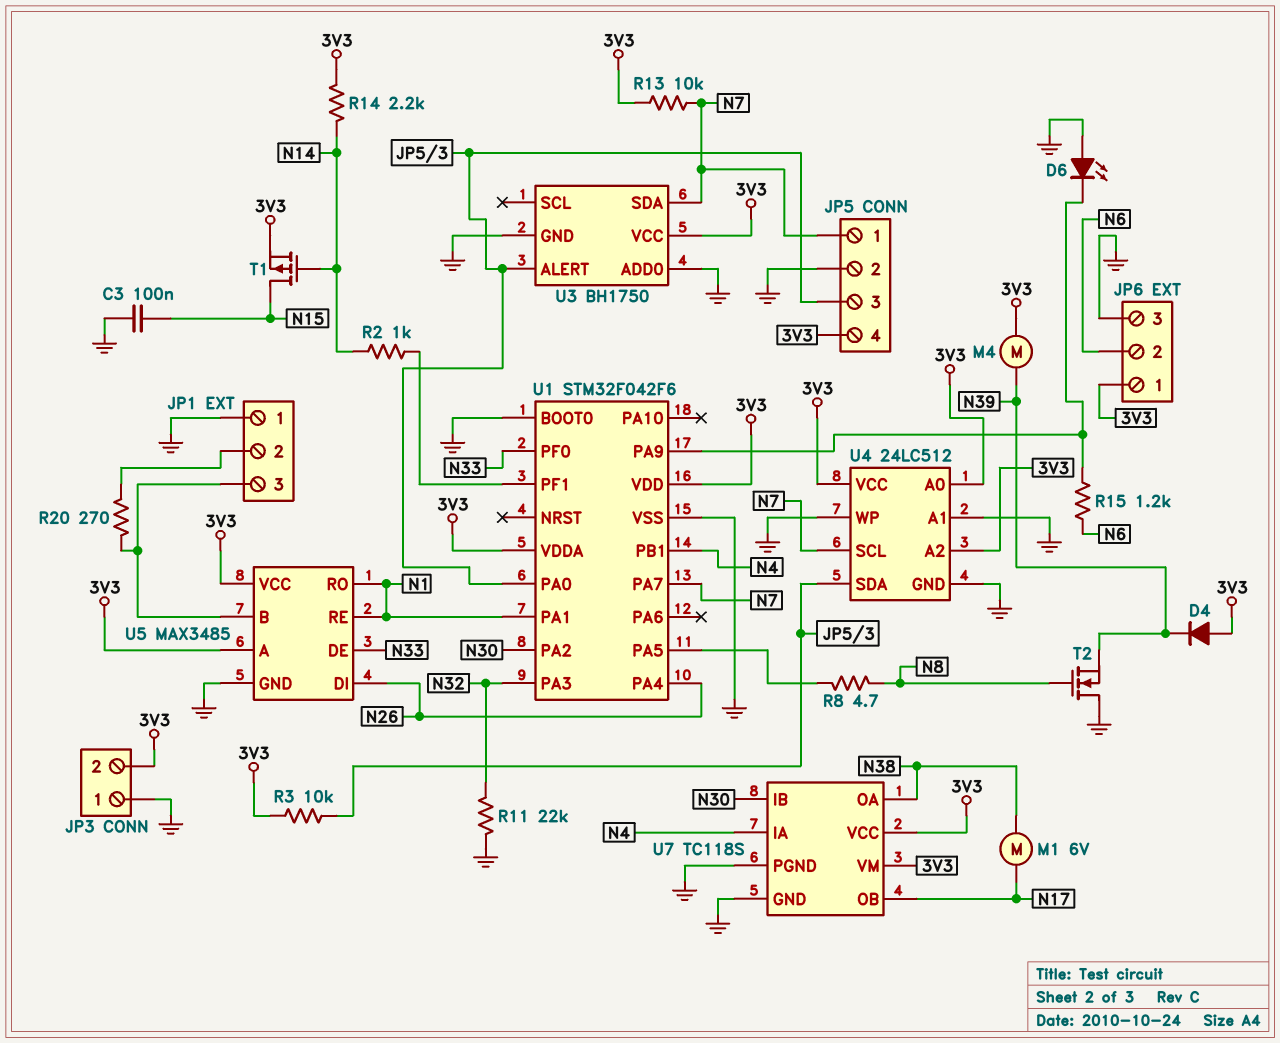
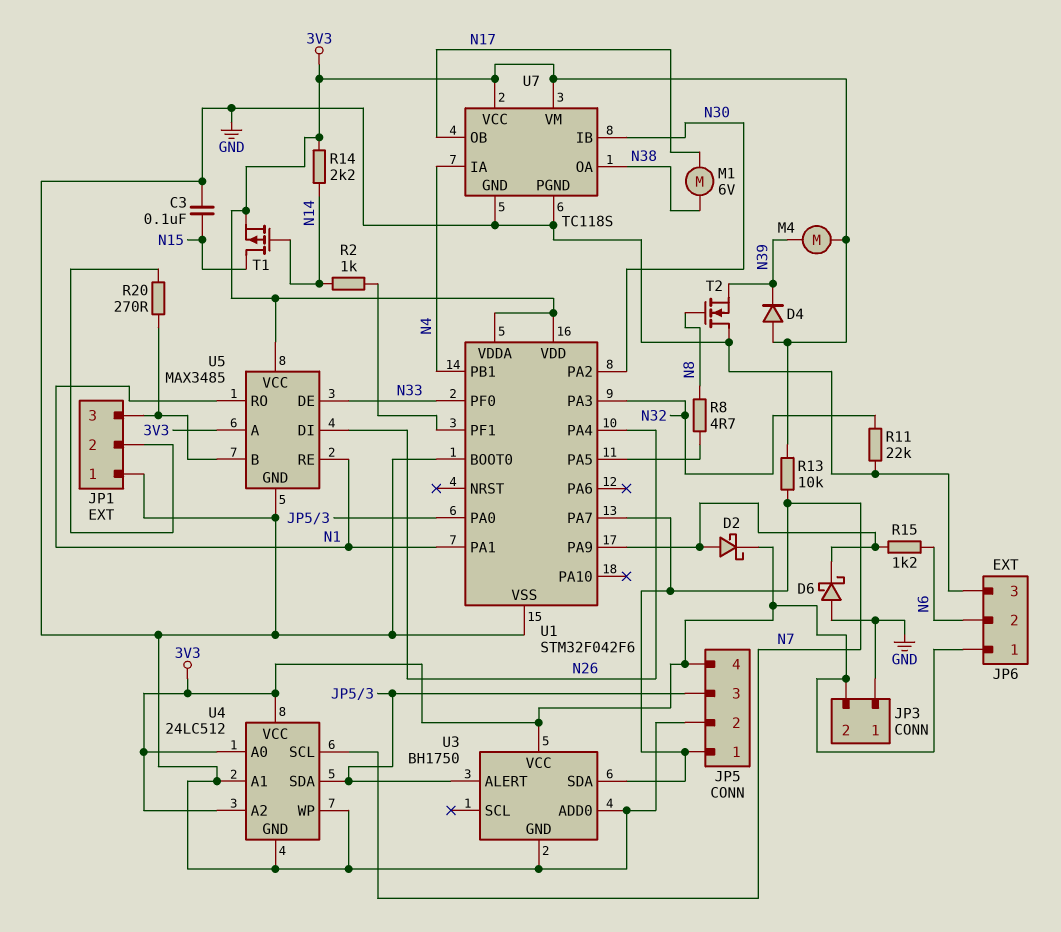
D2: none -> schottky (A U1/PA9, K 3V3)
D6: LED (A GND, K U1/PA9) -> schottky (A GND, K U1/PA9)
R3: 10k (3V3, JP5/3) -> none

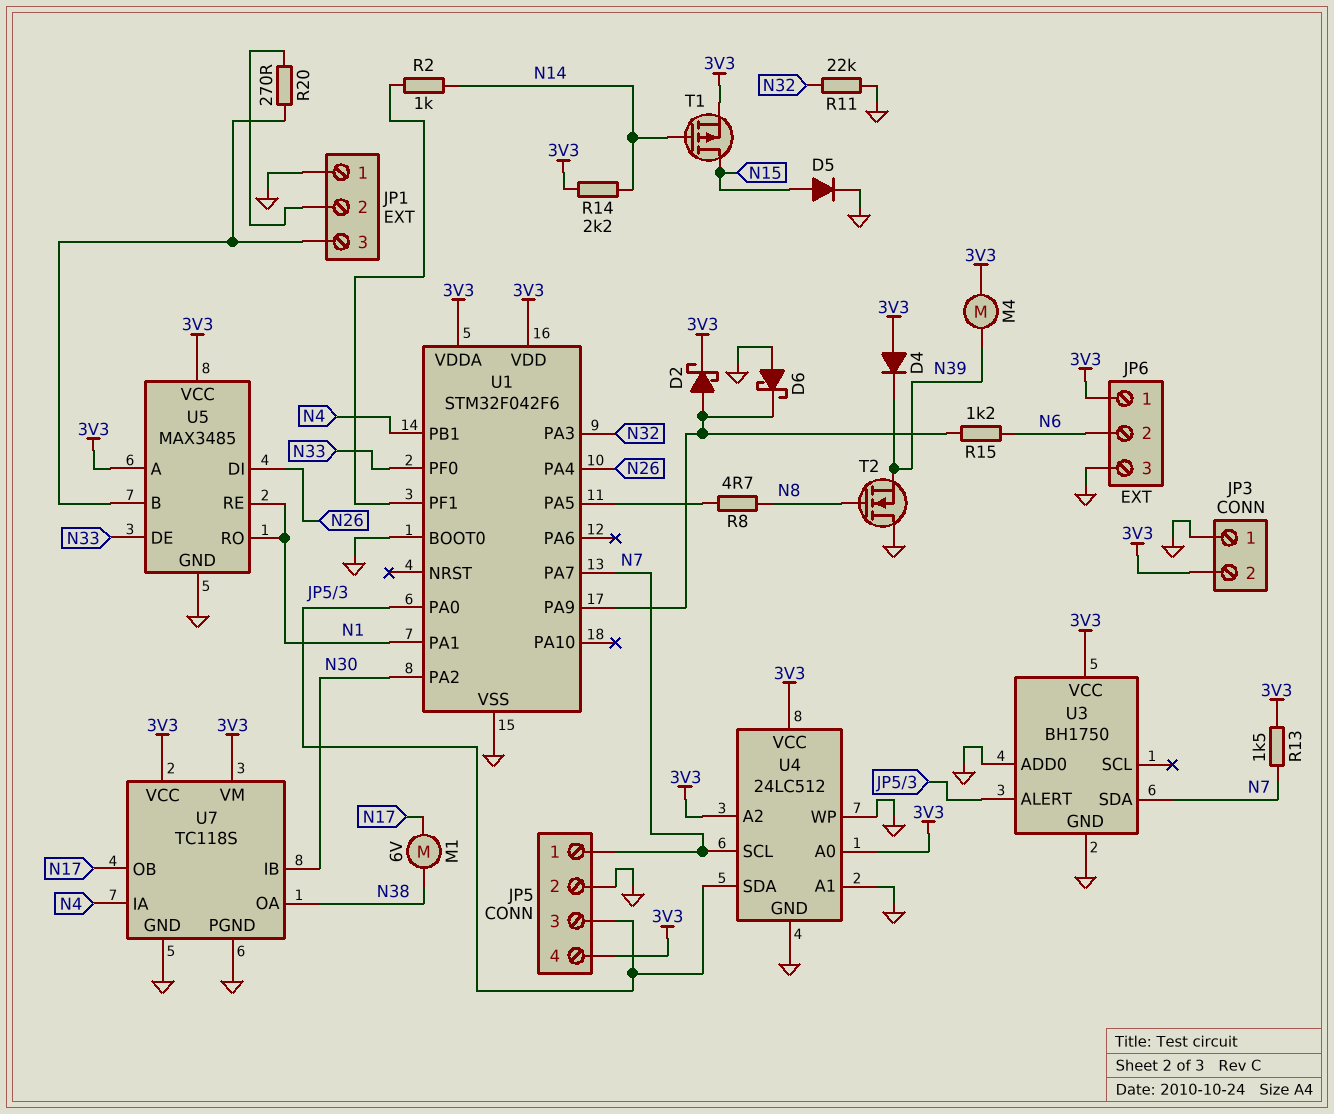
C3: 100nF (GND, N15) -> none
D5: none -> diode (A N15, K GND)
R13: 10k (3V3, N7) -> 1.5k (3V3, N7)

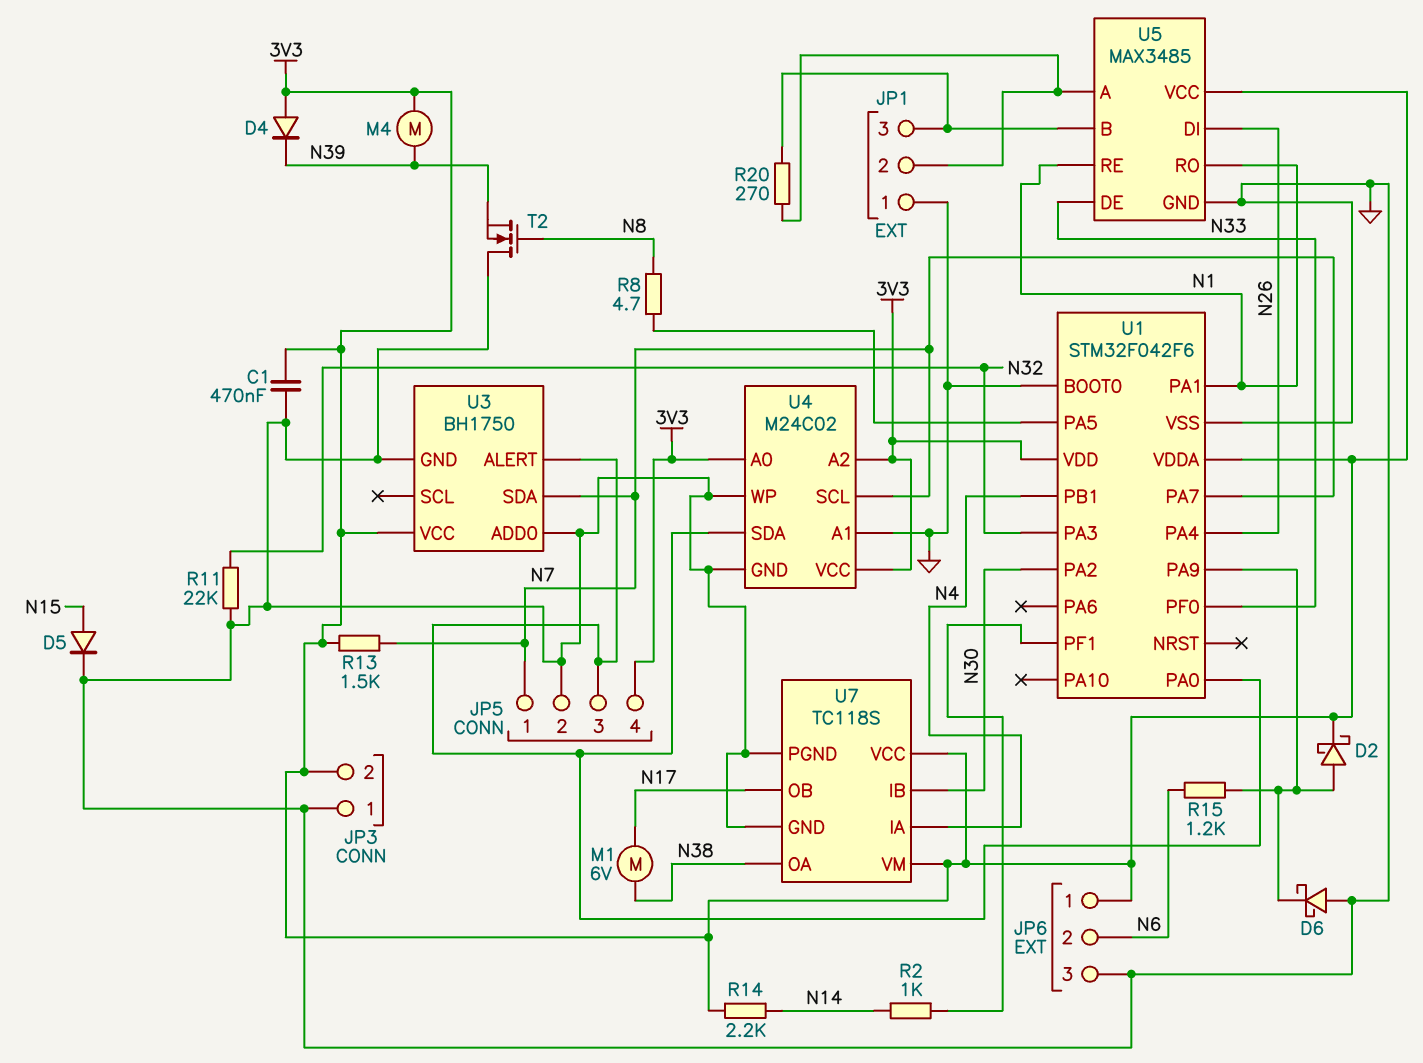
C1: none -> 470nF (3V3, GND)
T1: PMOS (G N14, D N15, S 3V3) -> none
U4: 24LC512 -> M24C02
U5 pin A: 3V3 -> JP1/2

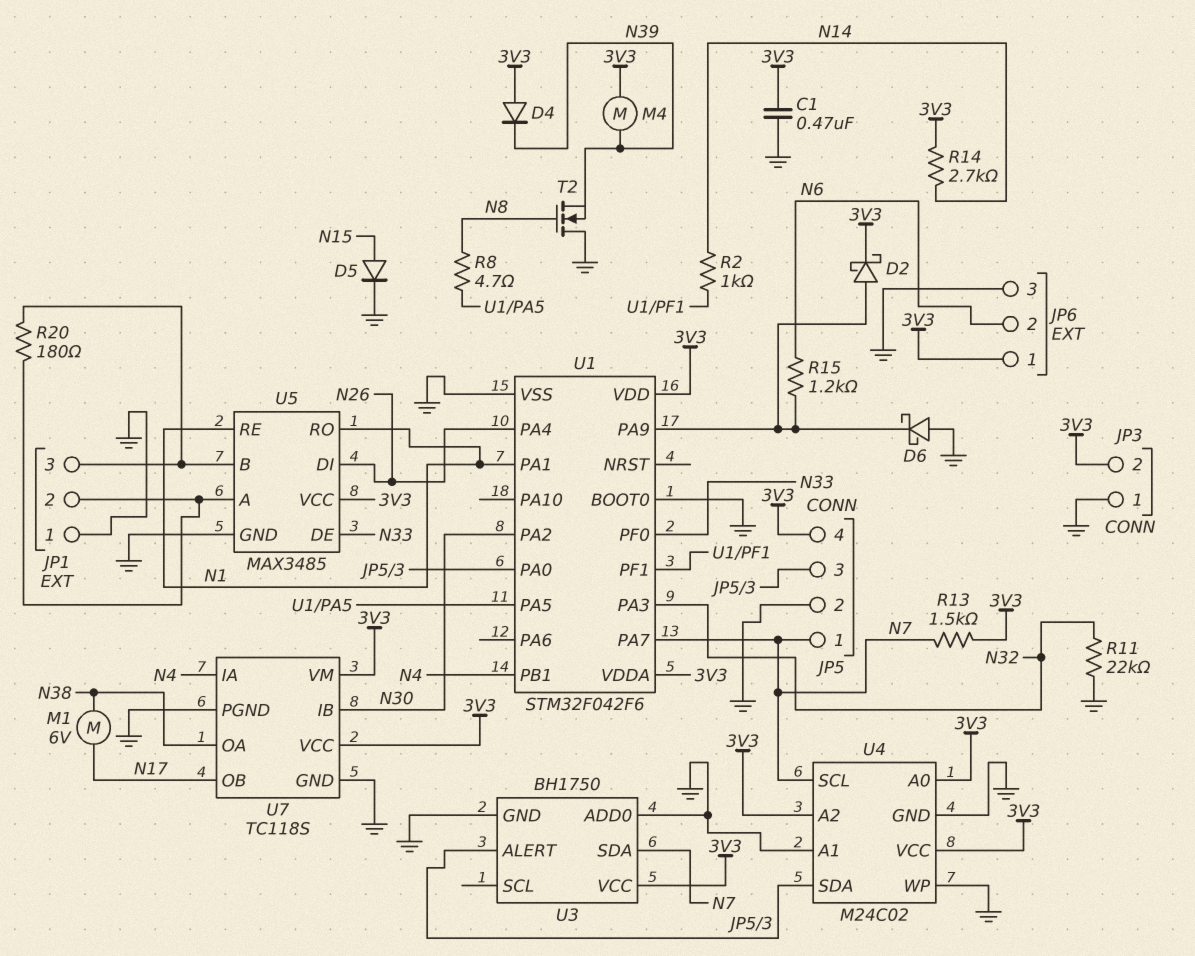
R14: 2.2k (3V3, N14) -> 2.7k (3V3, N14)
R20: 270 (JP1/2, JP1/3) -> 180 (JP1/2, JP1/3)

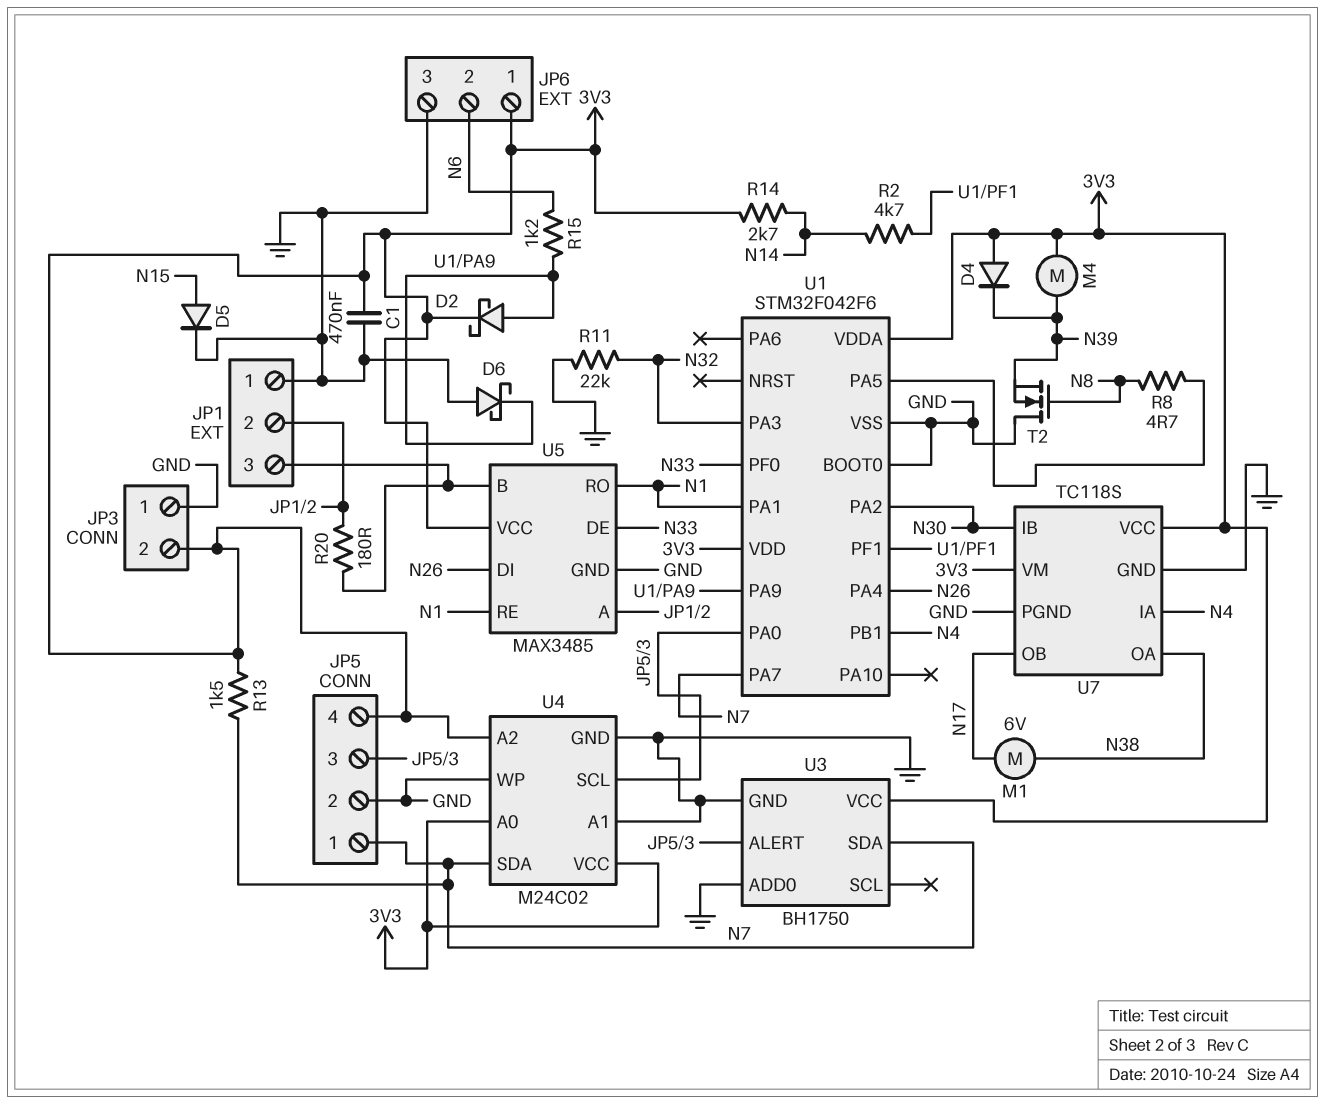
R2: 1k (N14, U1/PF1) -> 4.7k (N14, U1/PF1)
U4 pin SCL: N7 -> JP5/3
U4 pin SDA: JP5/3 -> N7

